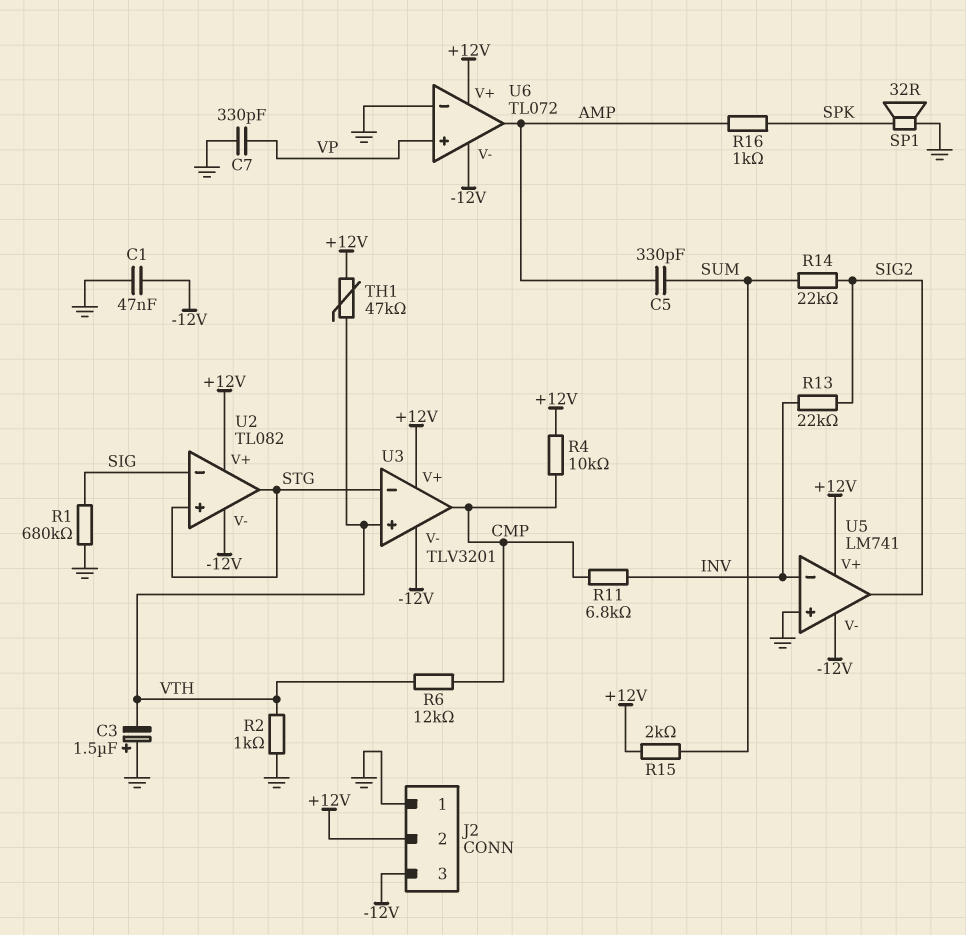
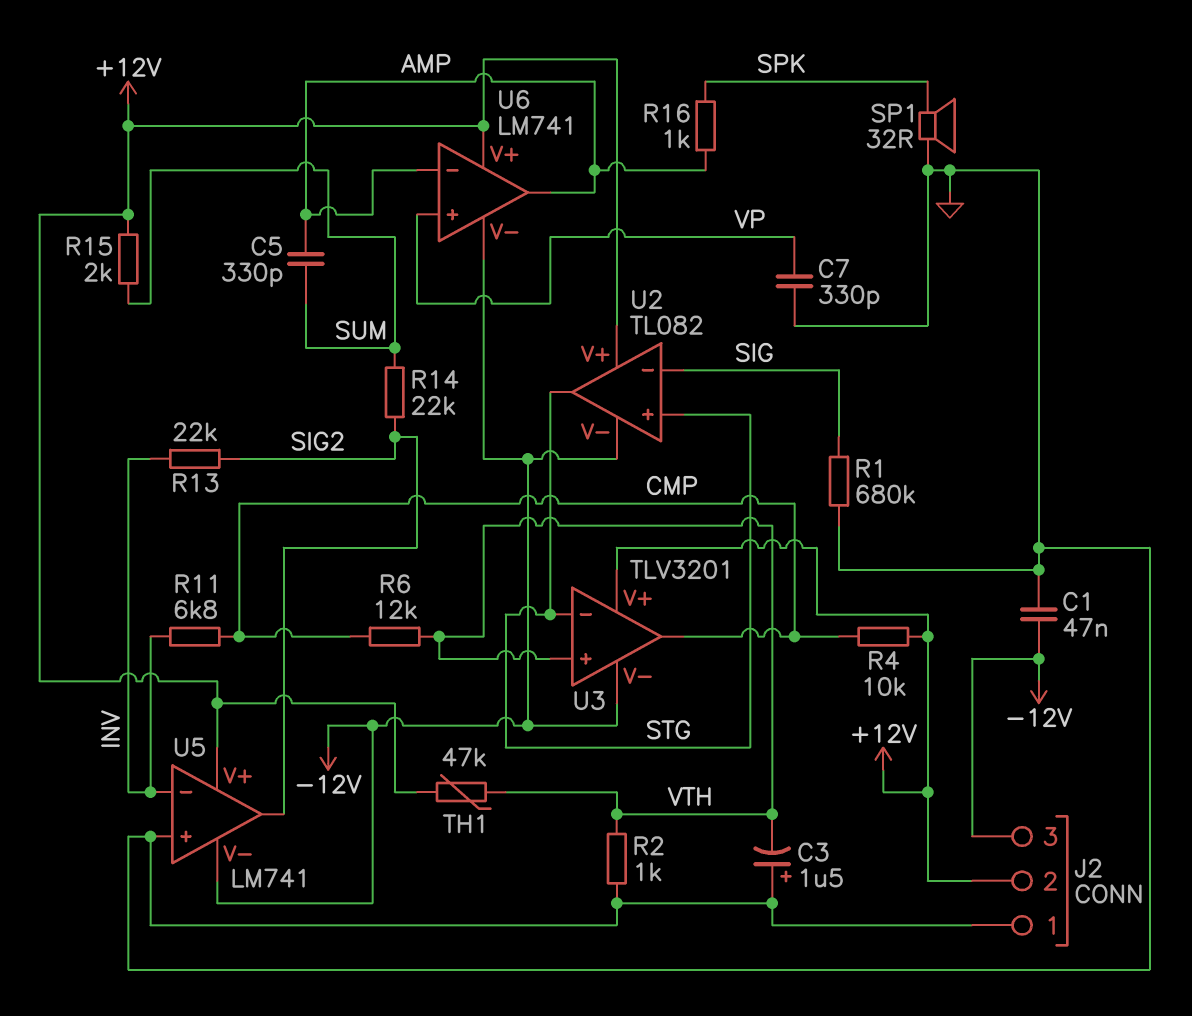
U6: TL072 -> LM741
U6 pin in-: GND -> AMP

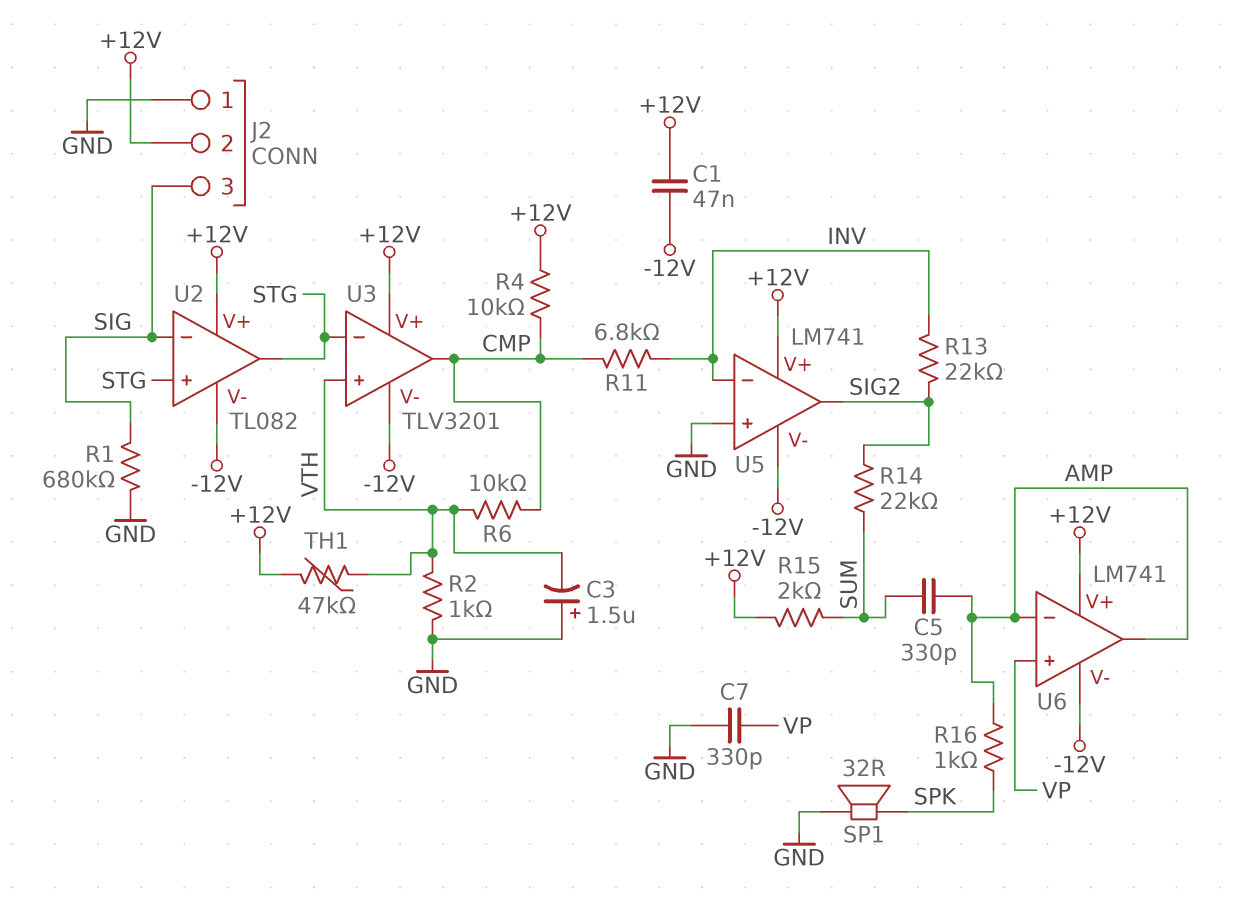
C1: 47nF (-12V, GND) -> 47nF (+12V, -12V)
J2 pin 3: -12V -> SIG
R6: 12k (CMP, VTH) -> 10k (CMP, VTH)

